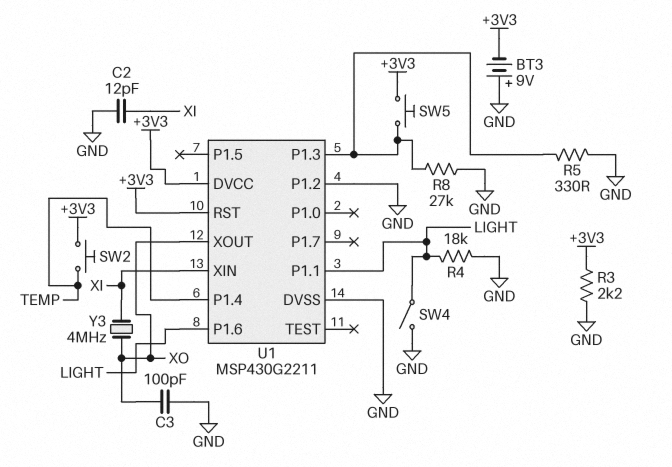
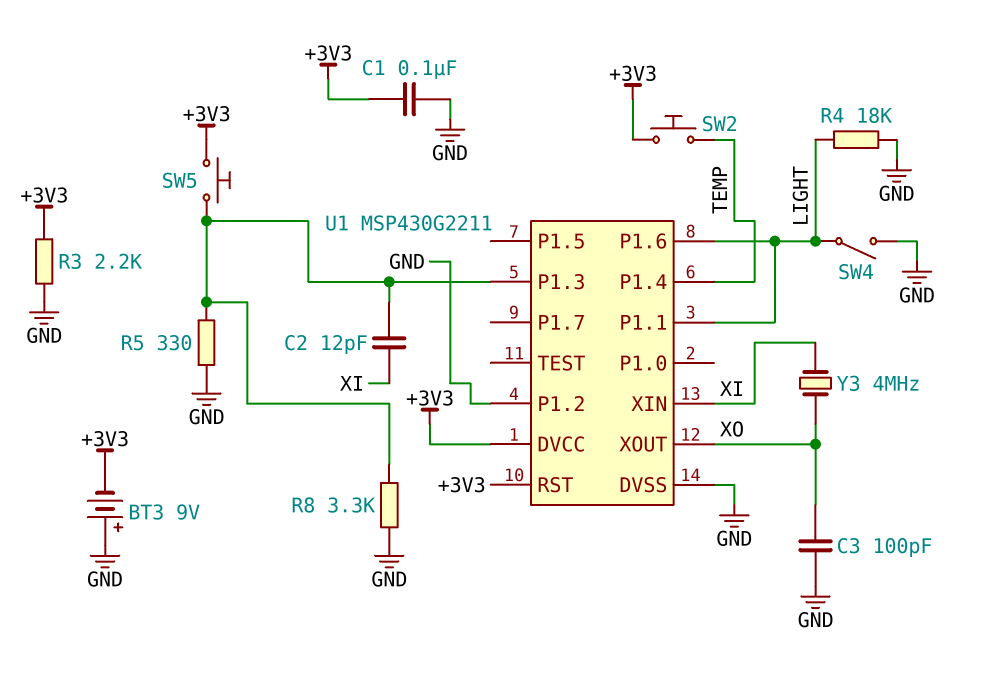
C1: none -> 100nF (+3V3, GND)
C2: 12pF (GND, XI) -> 12pF (U1/P1.3, XI)
R8: 27k (GND, U1/P1.3) -> 3.3k (GND, U1/P1.3)

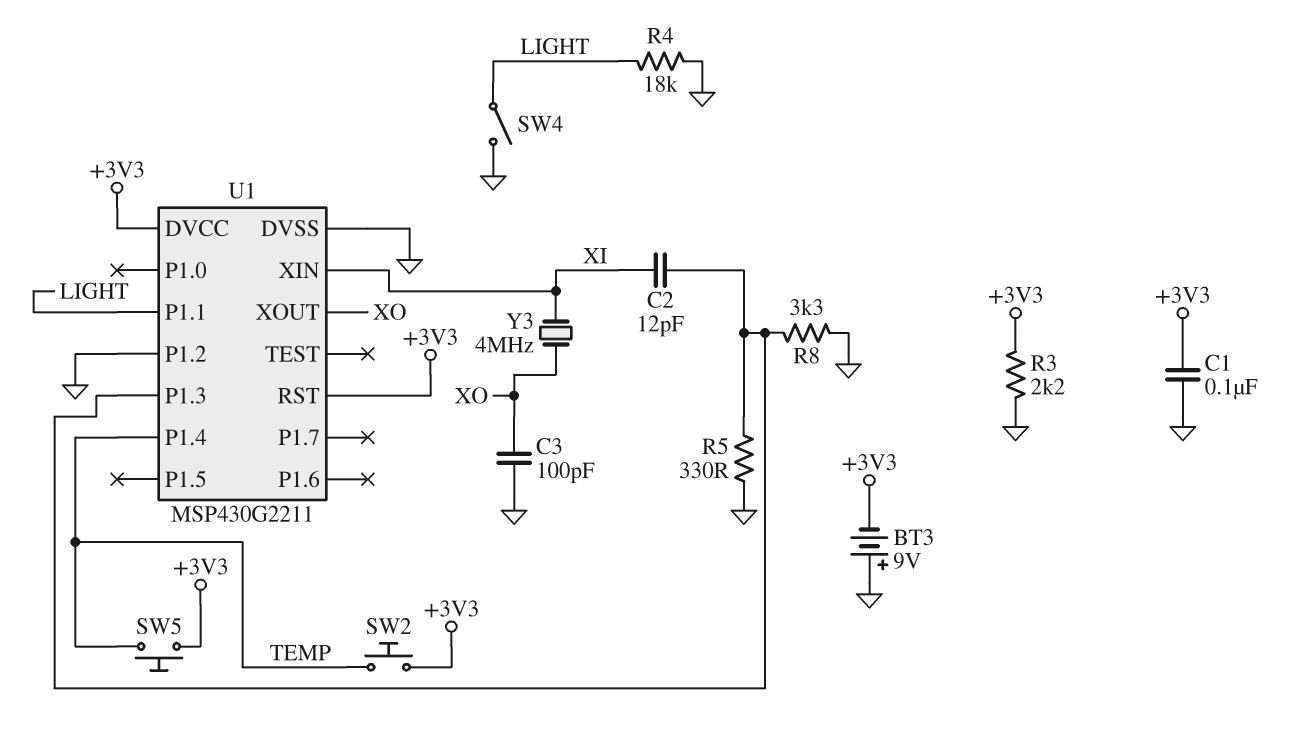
SW5: button (+3V3, U1/P1.3) -> button (+3V3, TEMP)
U1 pin P1.6: LIGHT -> none

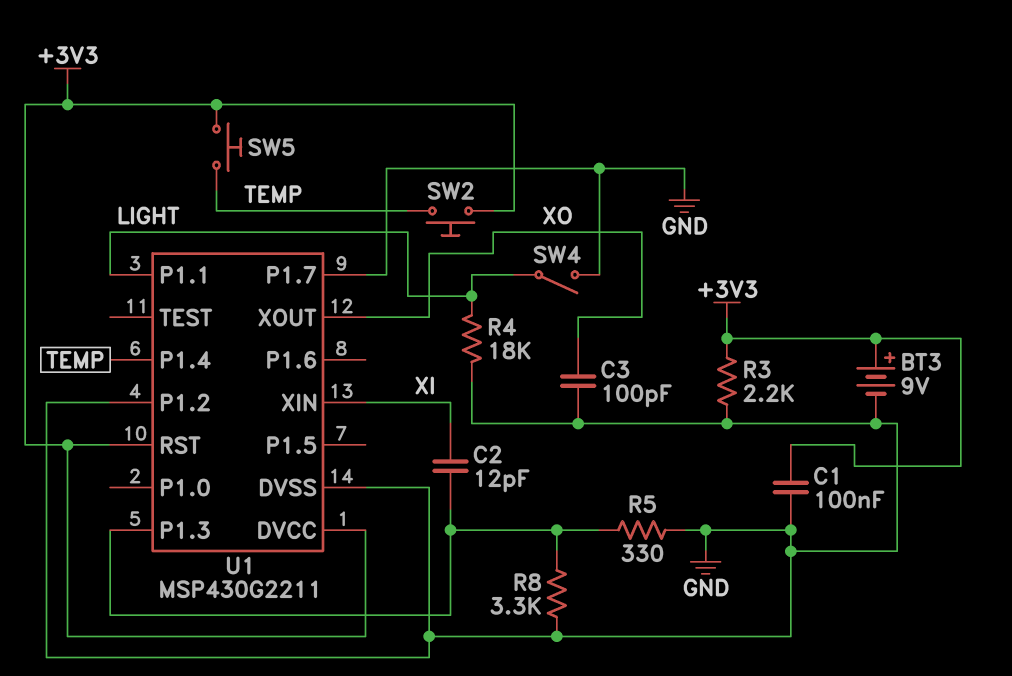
BT3: 9V (plus GND, minus +3V3) -> 9V (plus +3V3, minus GND)
U1 pin P1.7: none -> GND
Y3: 4MHz (XI, XO) -> none

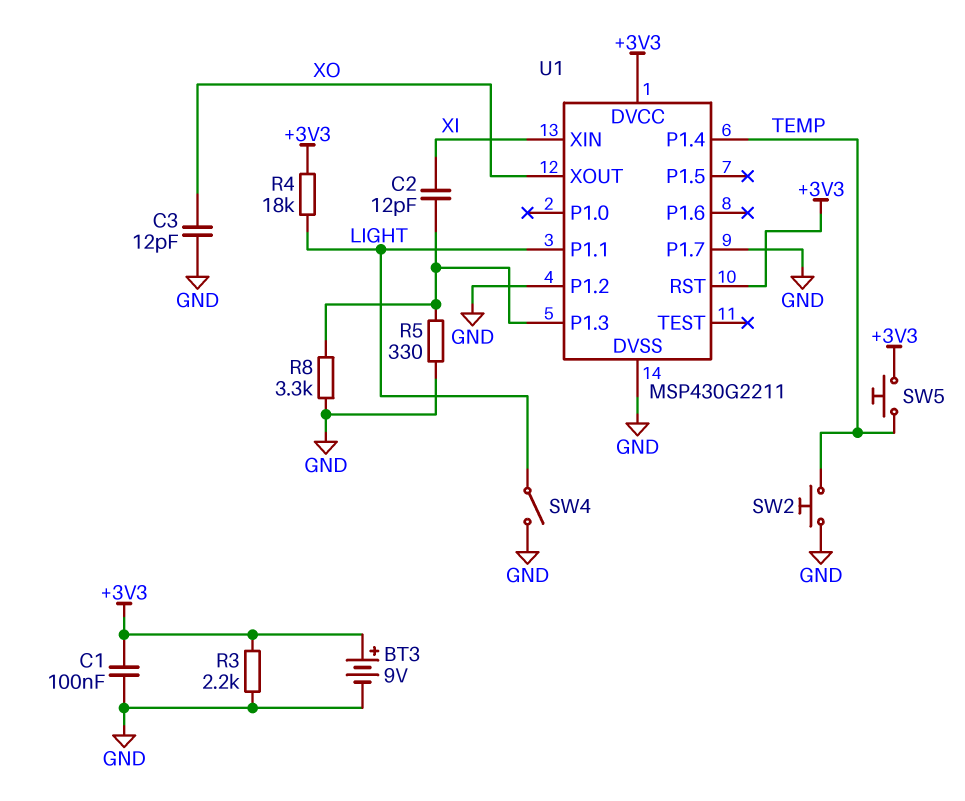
C3: 100pF (GND, XO) -> 12pF (GND, XO)
R4: 18k (GND, LIGHT) -> 18k (+3V3, LIGHT)
SW2: button (+3V3, TEMP) -> button (GND, TEMP)

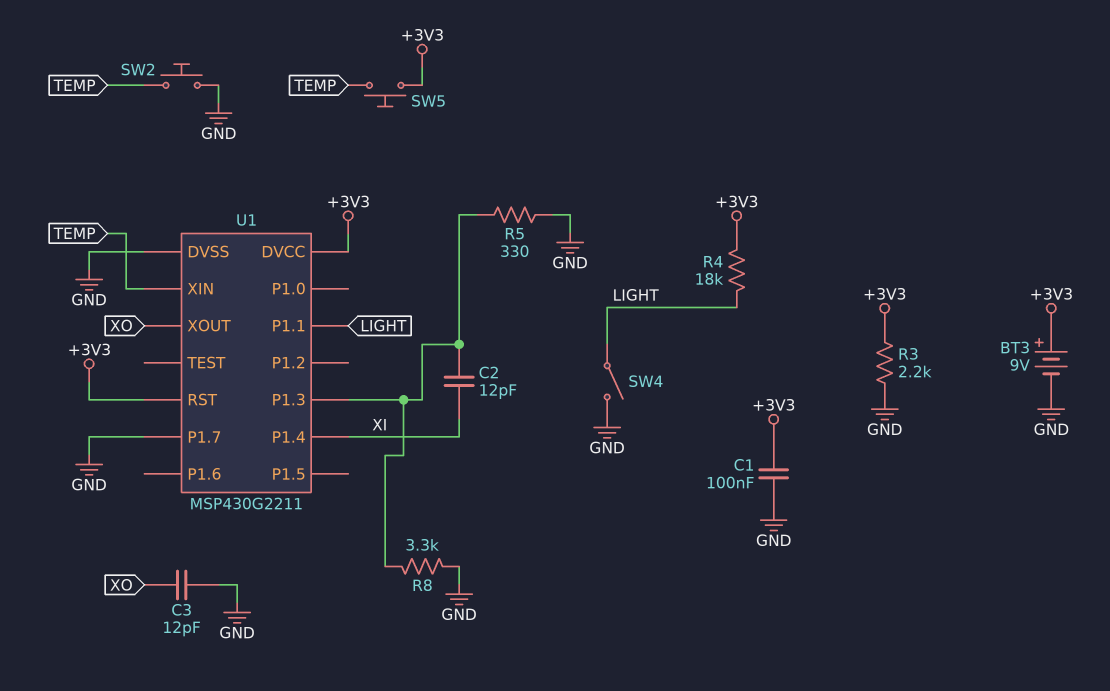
U1 pin P1.2: GND -> none
U1 pin P1.4: TEMP -> XI
U1 pin XIN: XI -> TEMP

